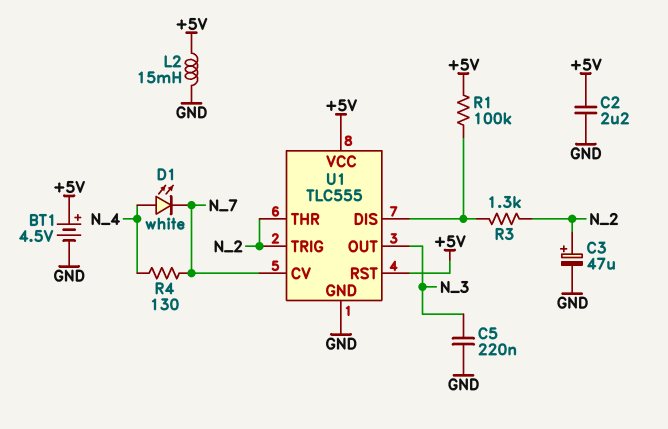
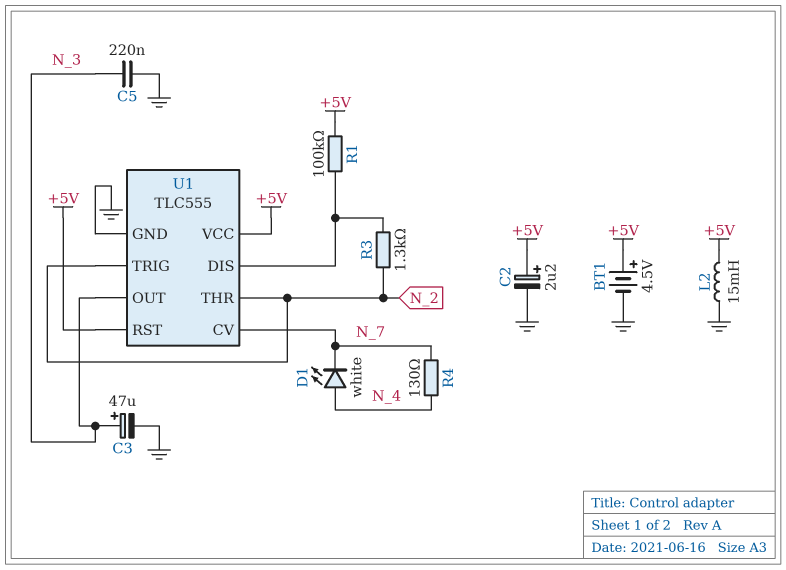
C2: 2.2uF (+5V, GND) -> 2.2uF (plus +5V, minus GND)
C3: 47uF (plus N_2, minus GND) -> 47uF (plus N_3, minus GND)

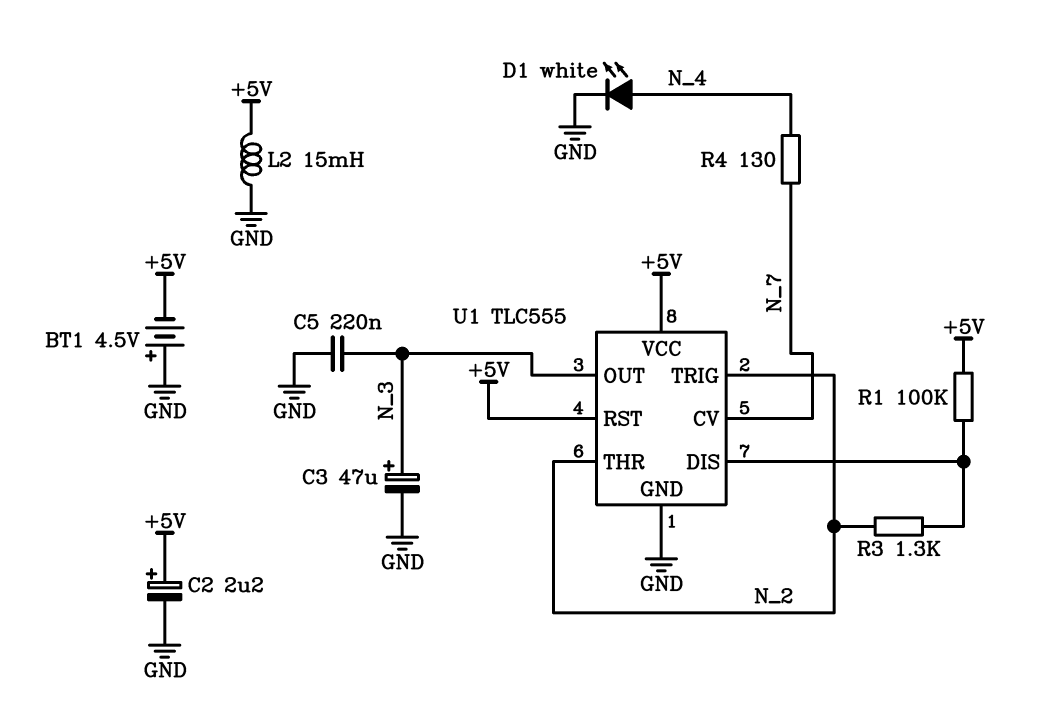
BT1: 4.5V (plus +5V, minus GND) -> 4.5V (plus GND, minus +5V)
D1: LED white (A N_4, K N_7) -> LED white (A N_4, K GND)

